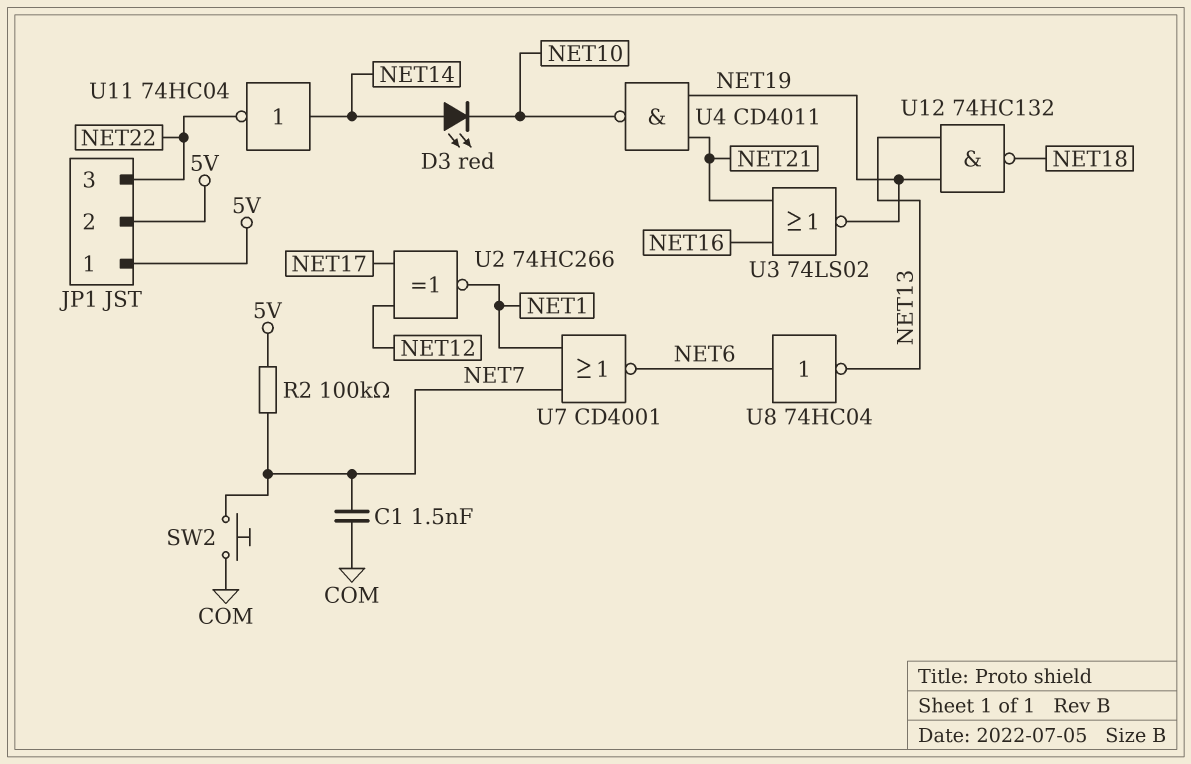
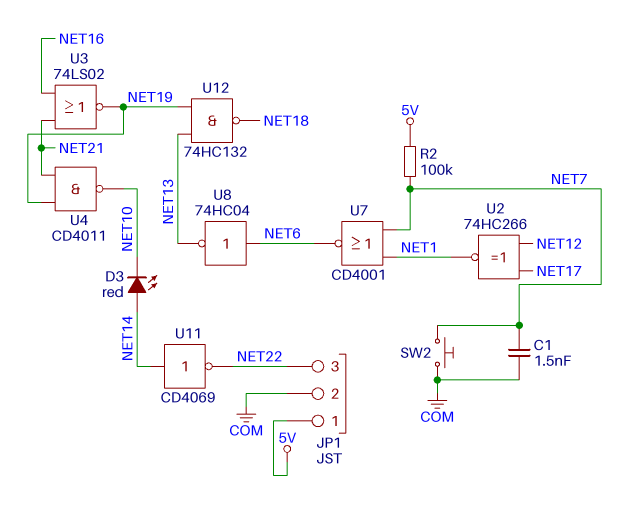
JP1 pin 2: 5V -> COM
U11: NOT 74HC04 (in NET14, out NET22) -> NOT CD4069 (in NET14, out NET22)

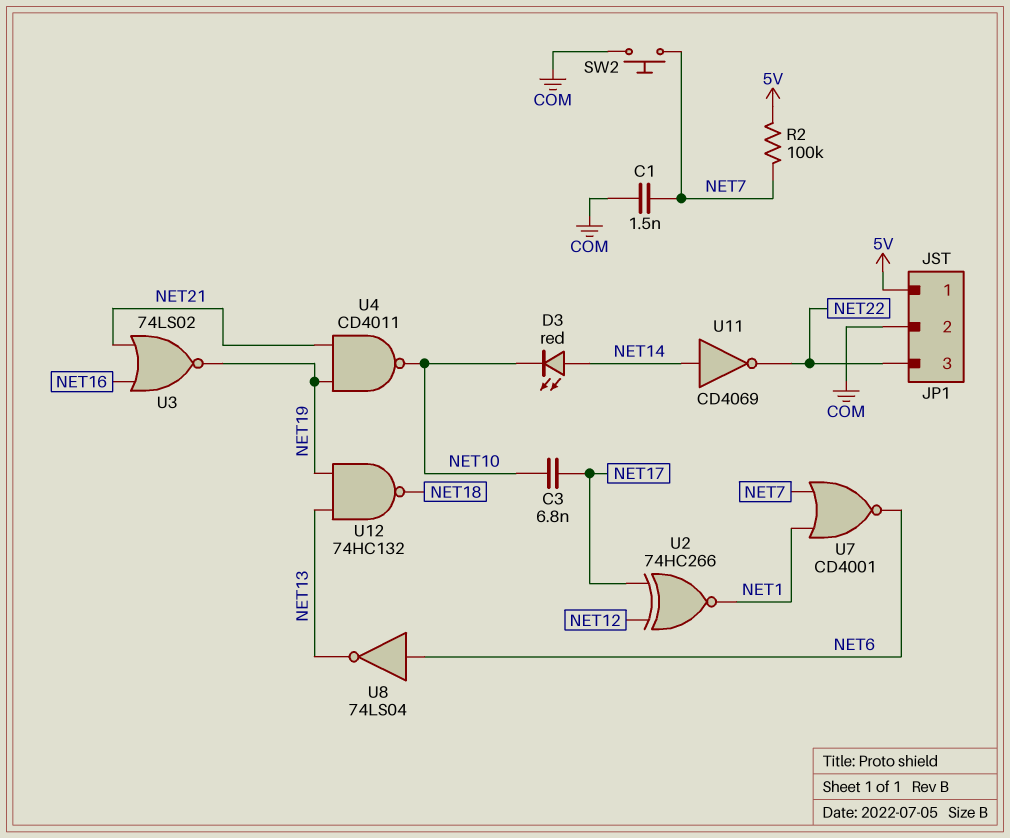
C3: none -> 6.8nF (NET10, NET17)
U8: NOT 74HC04 (in NET6, out NET13) -> NOT 74LS04 (in NET6, out NET13)

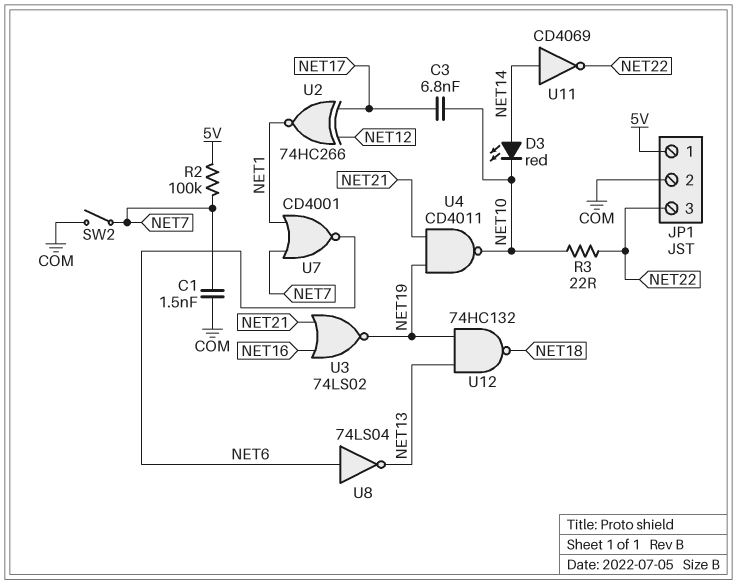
R3: none -> 22 (NET10, NET22)
SW2: button (COM, NET7) -> switch (COM, NET7)

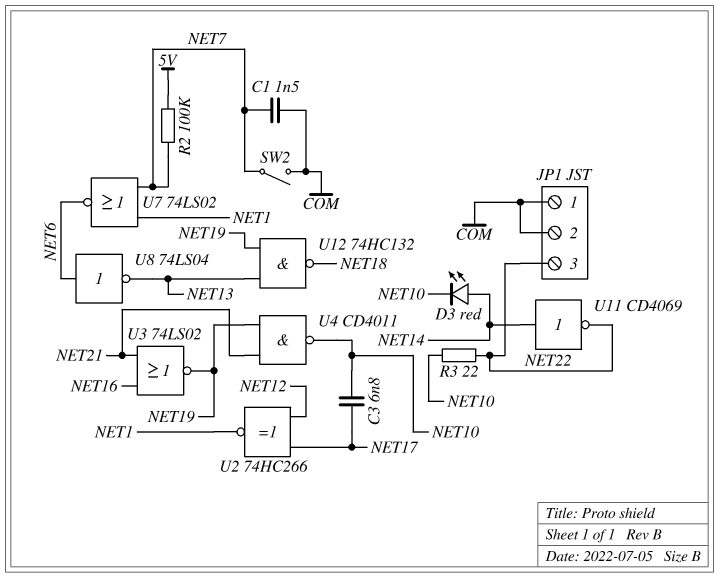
JP1 pin 1: 5V -> COM
U7: NOR CD4001 (in NET1, in NET7, out NET6) -> NOR 74LS02 (in NET1, in NET7, out NET6)

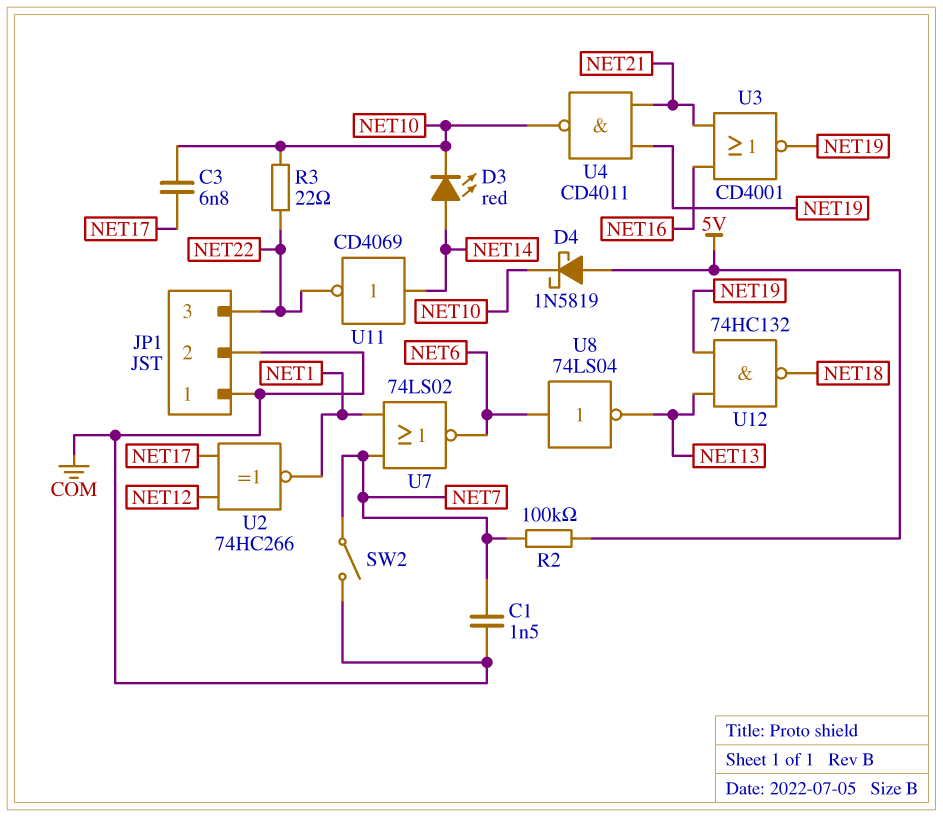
D4: none -> schottky 1N5819 (A 5V, K NET10)
U3: NOR 74LS02 (in NET16, in NET21, out NET19) -> NOR CD4001 (in NET16, in NET21, out NET19)

